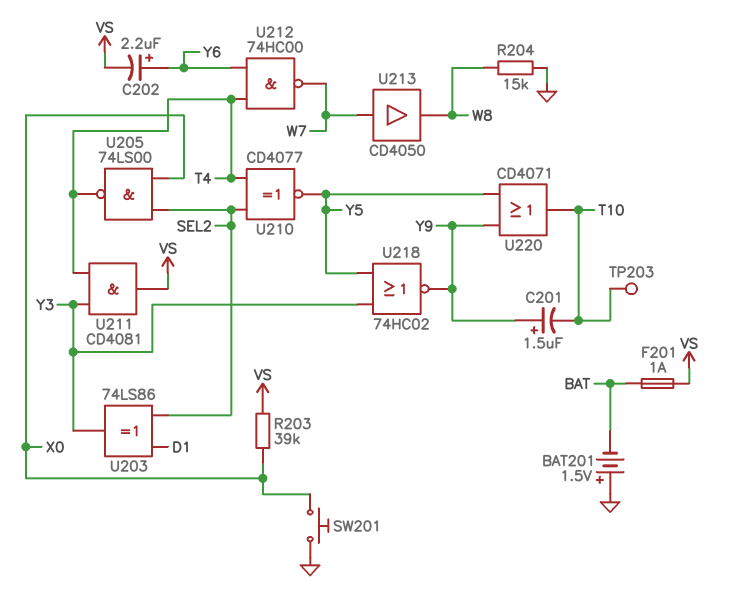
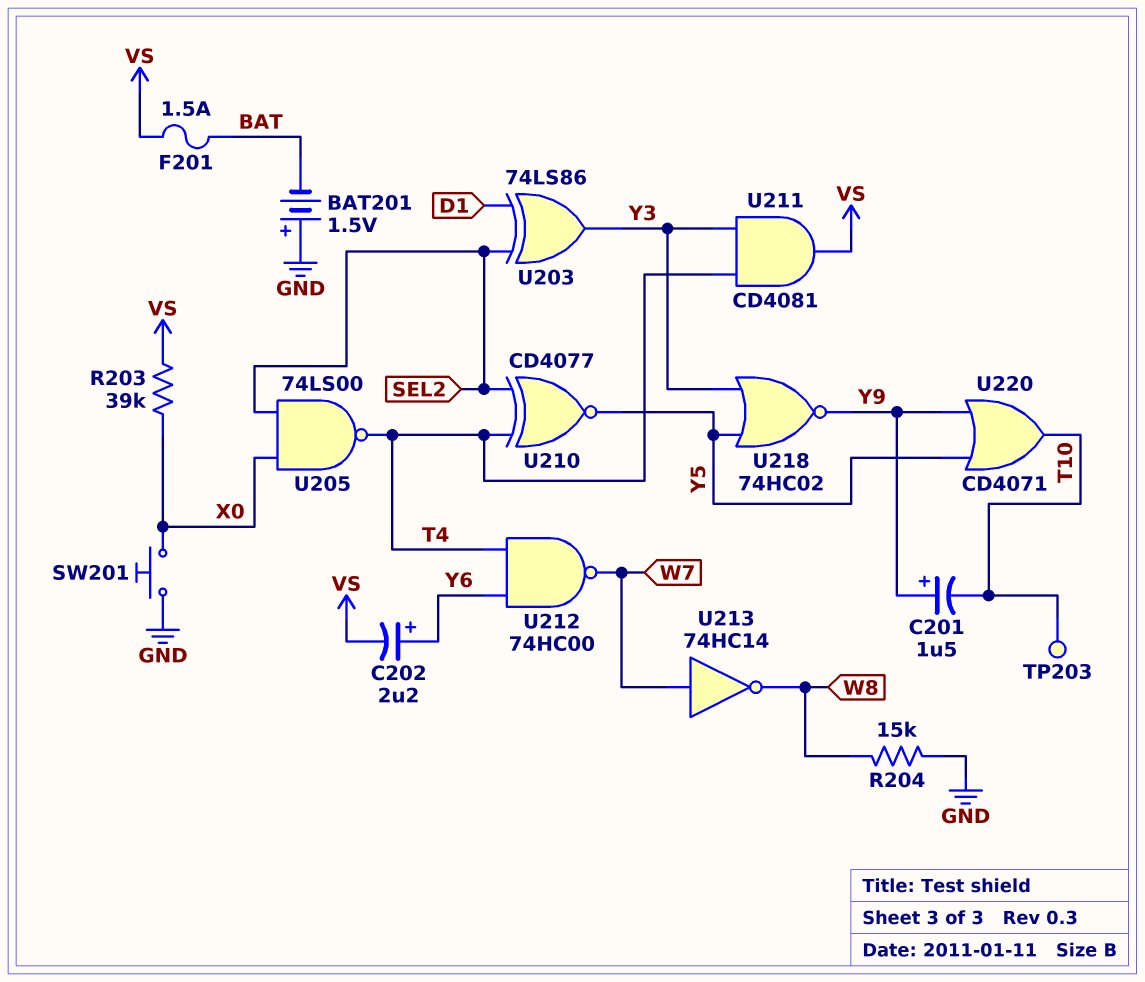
F201: 1A (BAT, VS) -> 1.5A (BAT, VS)
U213: buffer CD4050 (in W7, out W8) -> NOT 74HC14 (in W7, out W8)

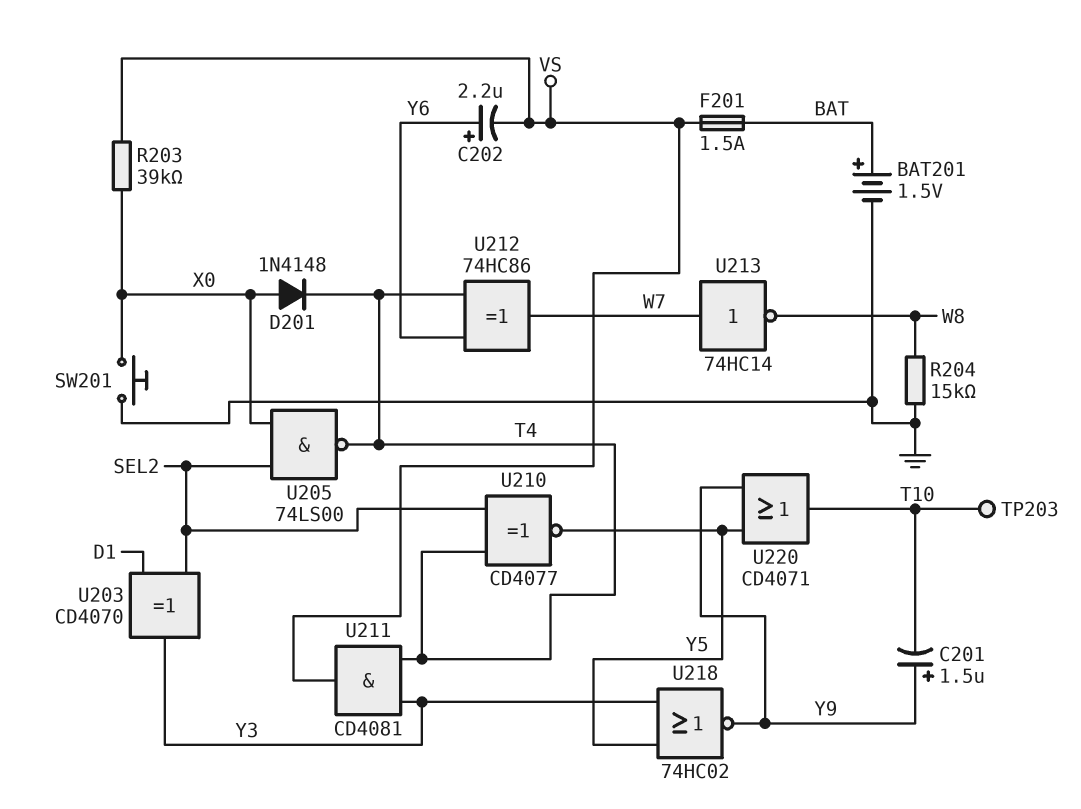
BAT201: 1.5V (plus GND, minus BAT) -> 1.5V (plus BAT, minus GND)
D201: none -> diode 1N4148 (A X0, K T4)
U203: XOR 74LS86 (in D1, in SEL2, out Y3) -> XOR CD4070 (in D1, in SEL2, out Y3)
U212: NAND 74HC00 (in T4, in Y6, out W7) -> XOR 74HC86 (in T4, in Y6, out W7)

